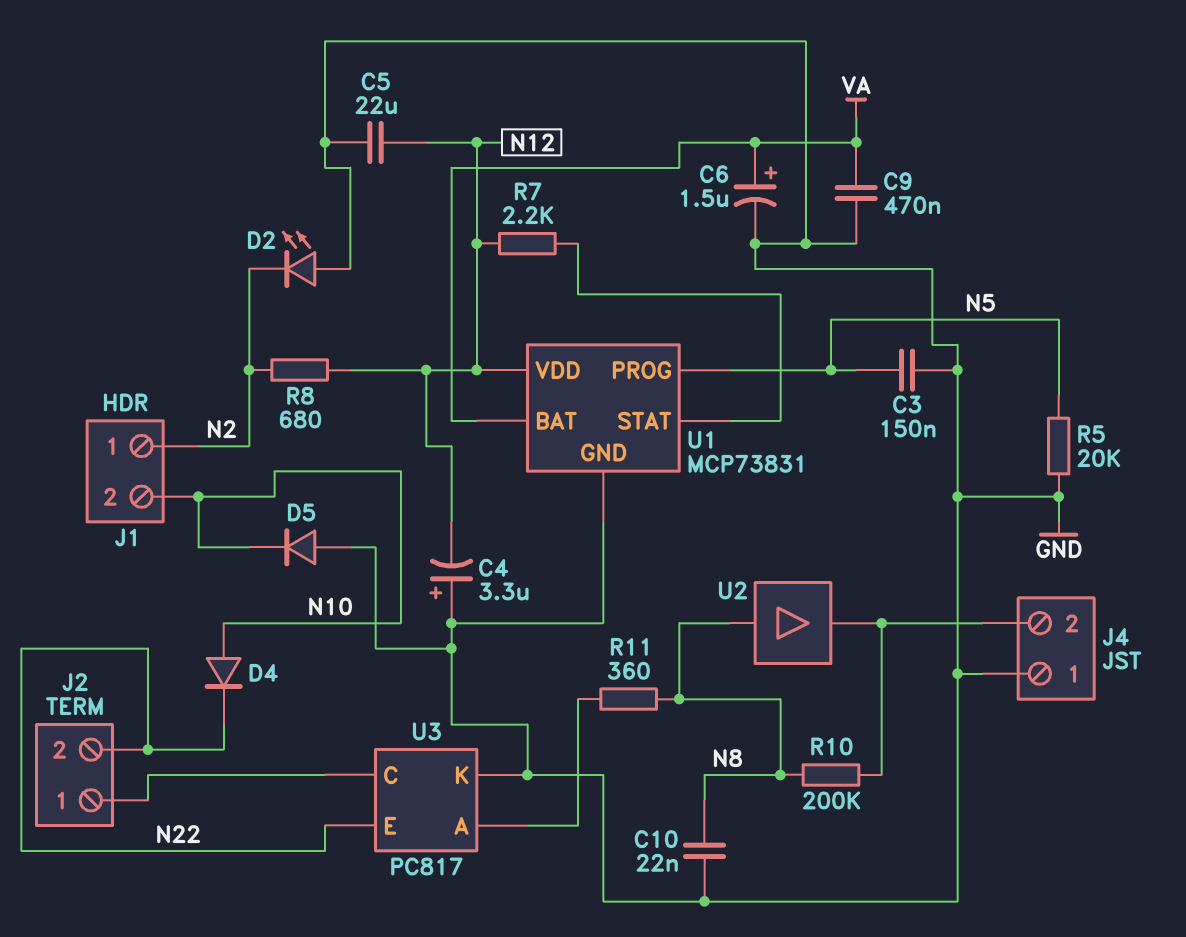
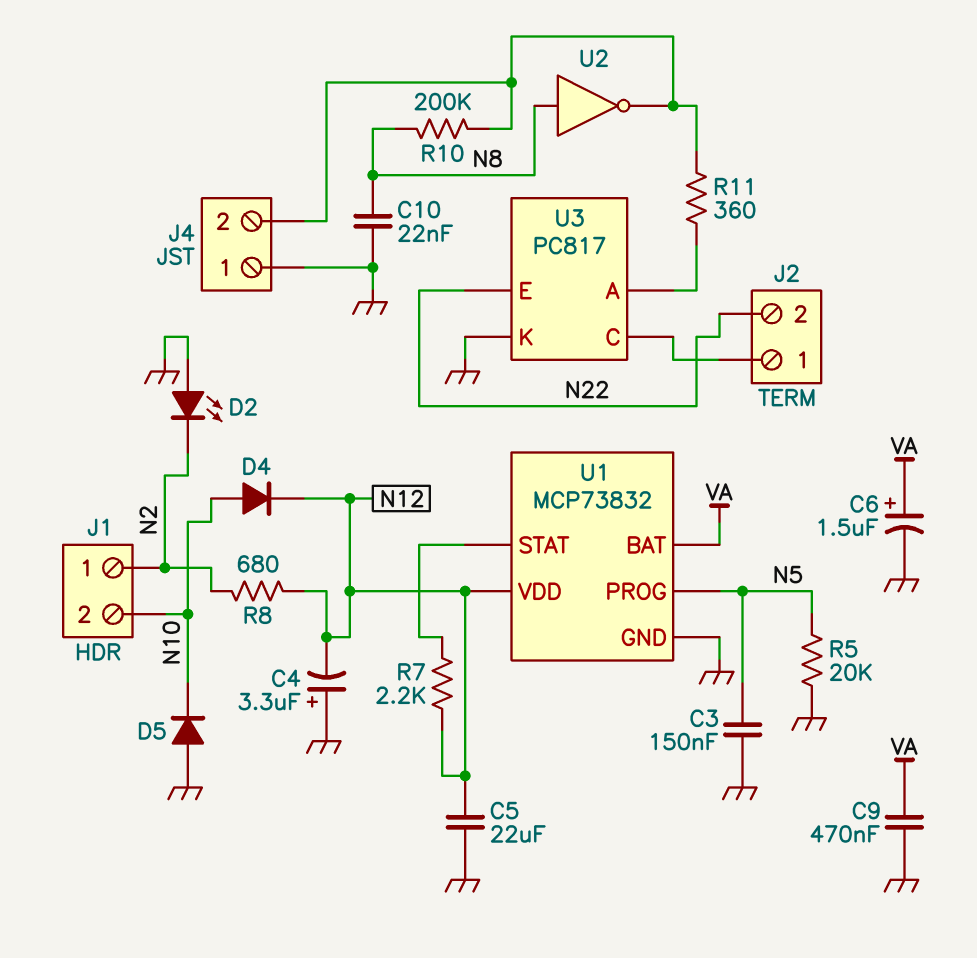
D4: diode (A N10, K N22) -> diode (A N10, K N12)
R11: 360 (N8, U3/A) -> 360 (J4/2, U3/A)
U1: MCP73831 -> MCP73832
U2: buffer (in N8, out J4/2) -> NOT (in N8, out J4/2)

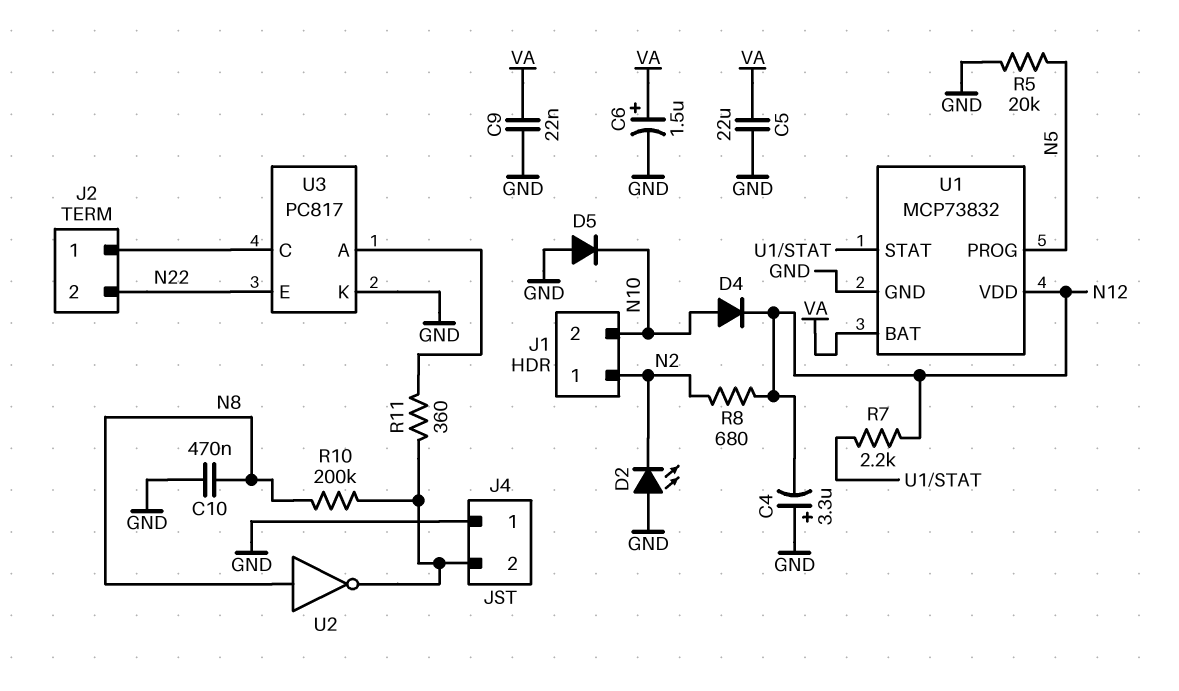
C3: 150nF (GND, N5) -> none
C5: 22uF (GND, N12) -> 22uF (GND, VA)
C9: 470nF (GND, VA) -> 22nF (GND, VA)
C10: 22nF (GND, N8) -> 470nF (GND, N8)

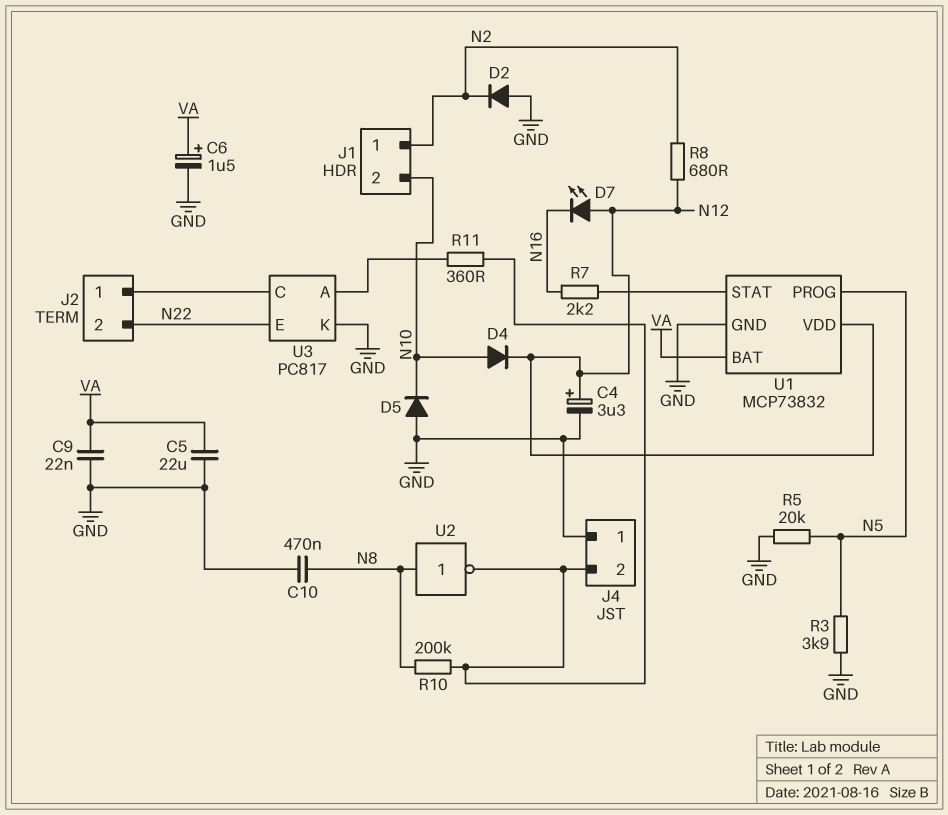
C4: 3.3uF (plus GND, minus N12) -> 3.3uF (plus N12, minus GND)
D2: LED (A GND, K N2) -> diode (A GND, K N2)
D7: none -> LED (A N12, K N16)
R3: none -> 3.9k (GND, N5)
R7: 2.2k (N12, U1/STAT) -> 2.2k (N16, U1/STAT)

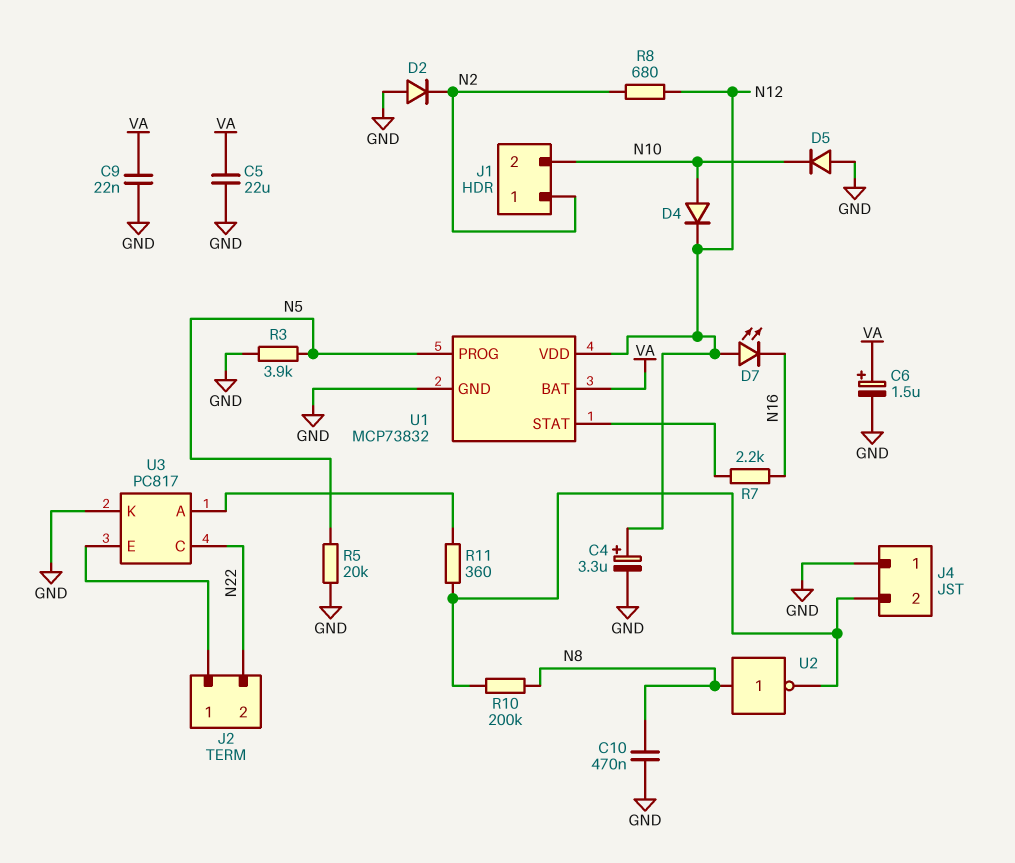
U3 pin C: J2/1 -> N22
U3 pin E: N22 -> J2/1

